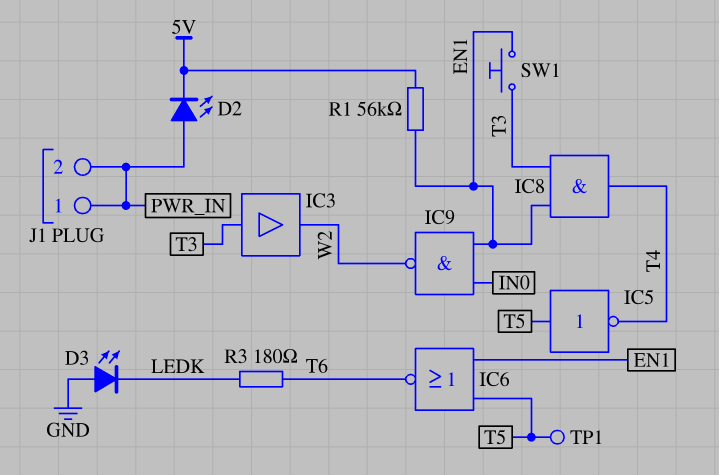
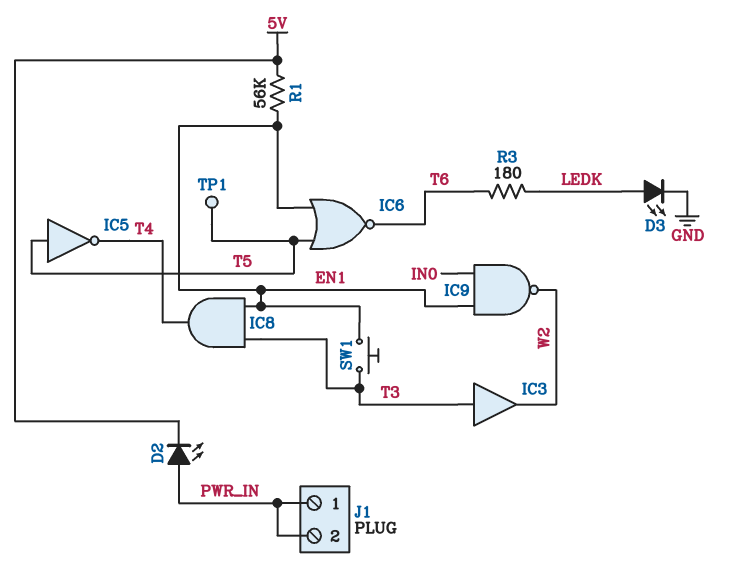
D3: LED (A GND, K LEDK) -> LED (A LEDK, K GND)

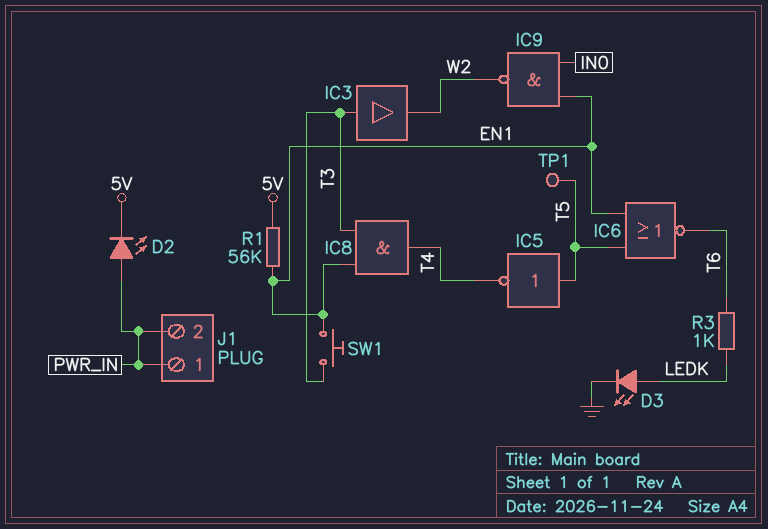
R3: 180 (LEDK, T6) -> 1k (LEDK, T6)

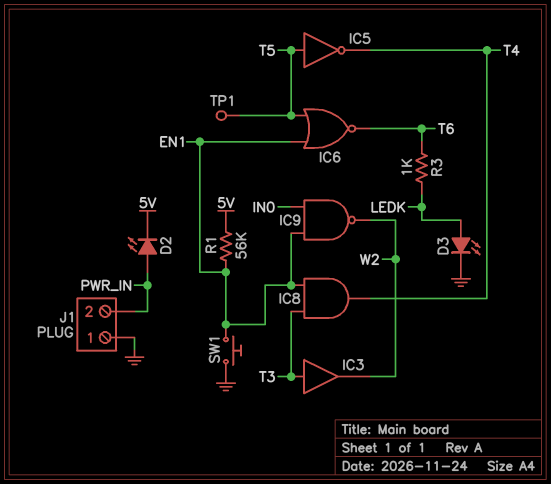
J1 pin 1: PWR_IN -> GND
SW1: button (EN1, T3) -> button (EN1, GND)

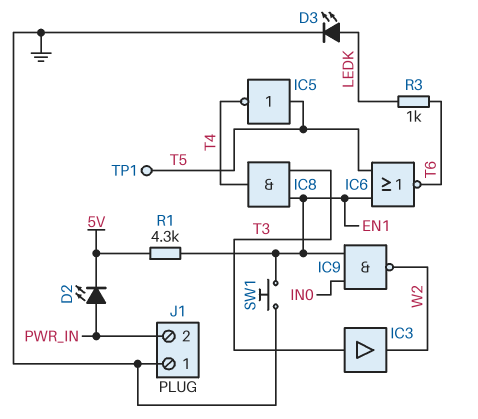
R1: 56k (5V, EN1) -> 4.3k (5V, EN1)

